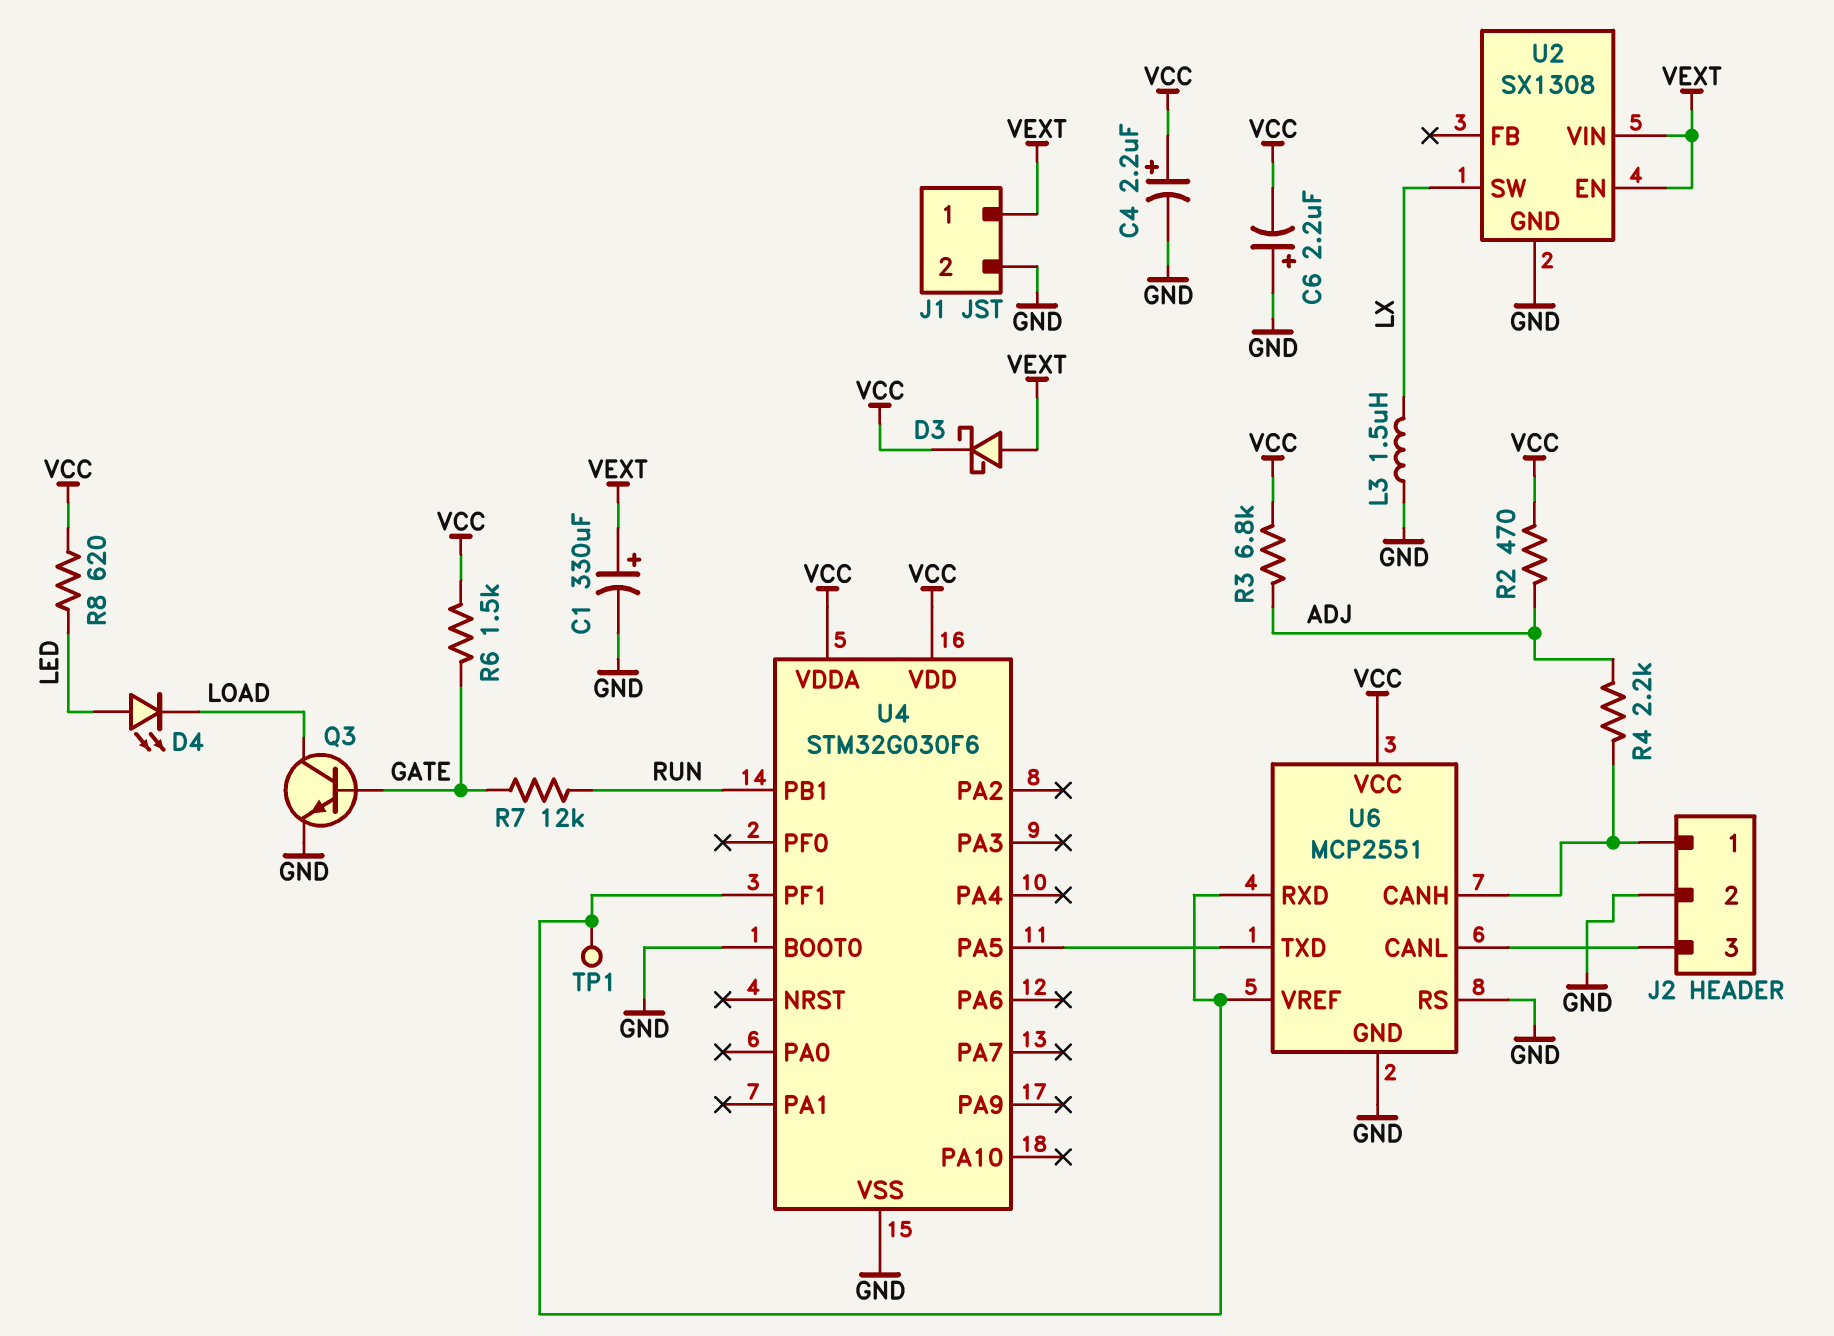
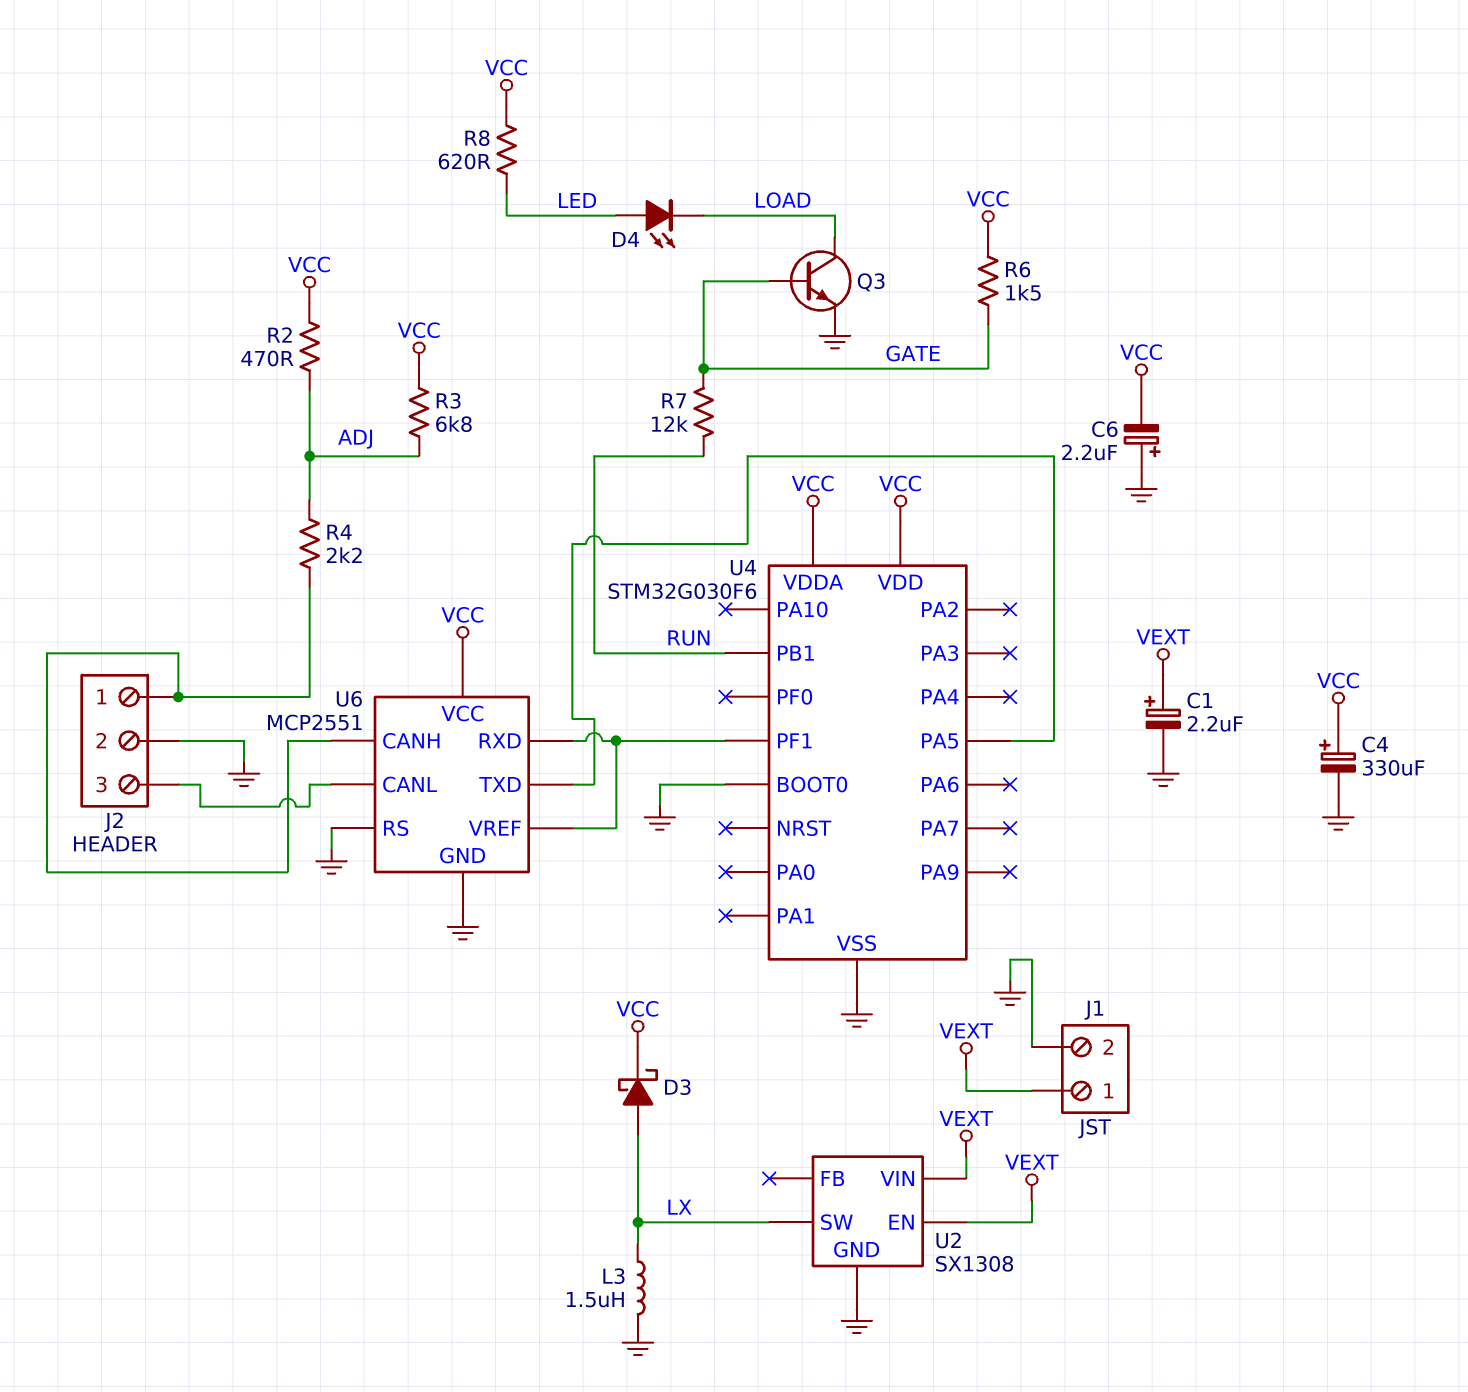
C1: 330uF (plus VEXT, minus GND) -> 2.2uF (plus VEXT, minus GND)
C4: 2.2uF (plus VCC, minus GND) -> 330uF (plus VCC, minus GND)
D3: schottky (A VEXT, K VCC) -> schottky (A LX, K VCC)
TP1: test point (U4/PF1) -> none

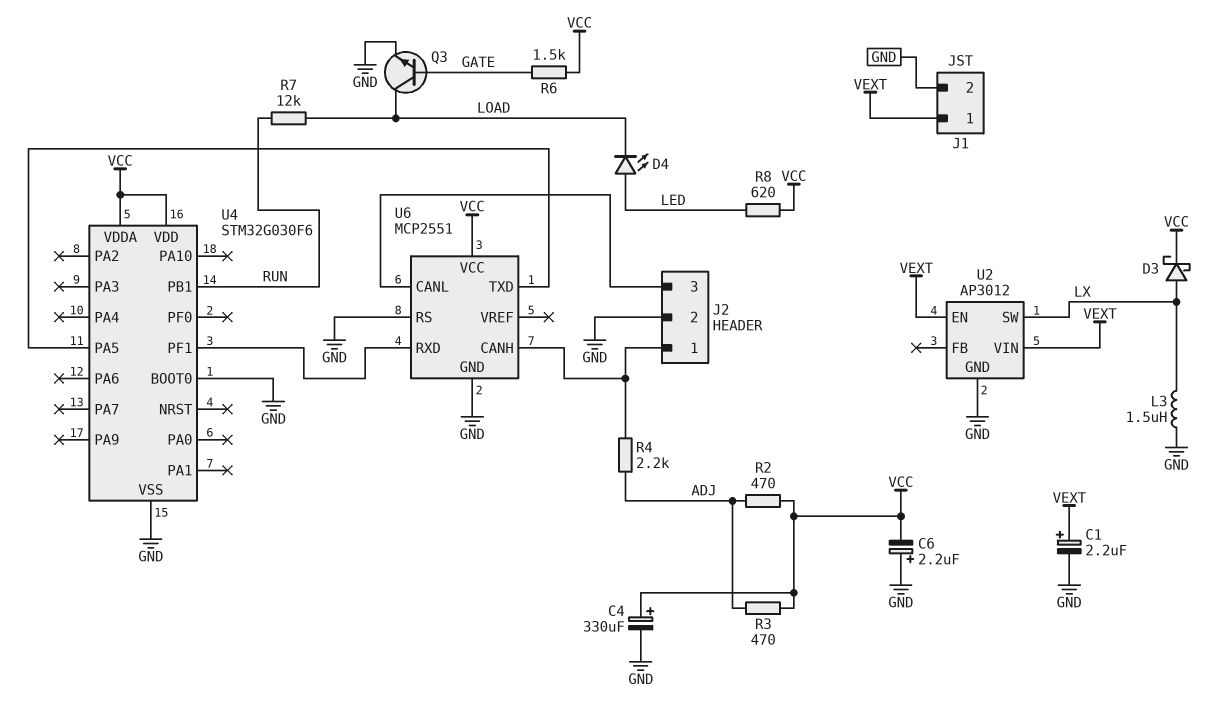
R3: 6.8k (ADJ, VCC) -> 470 (ADJ, VCC)
R7: 12k (GATE, RUN) -> 12k (LOAD, RUN)
U2: SX1308 -> AP3012
U6 pin VREF: U4/PF1 -> none

